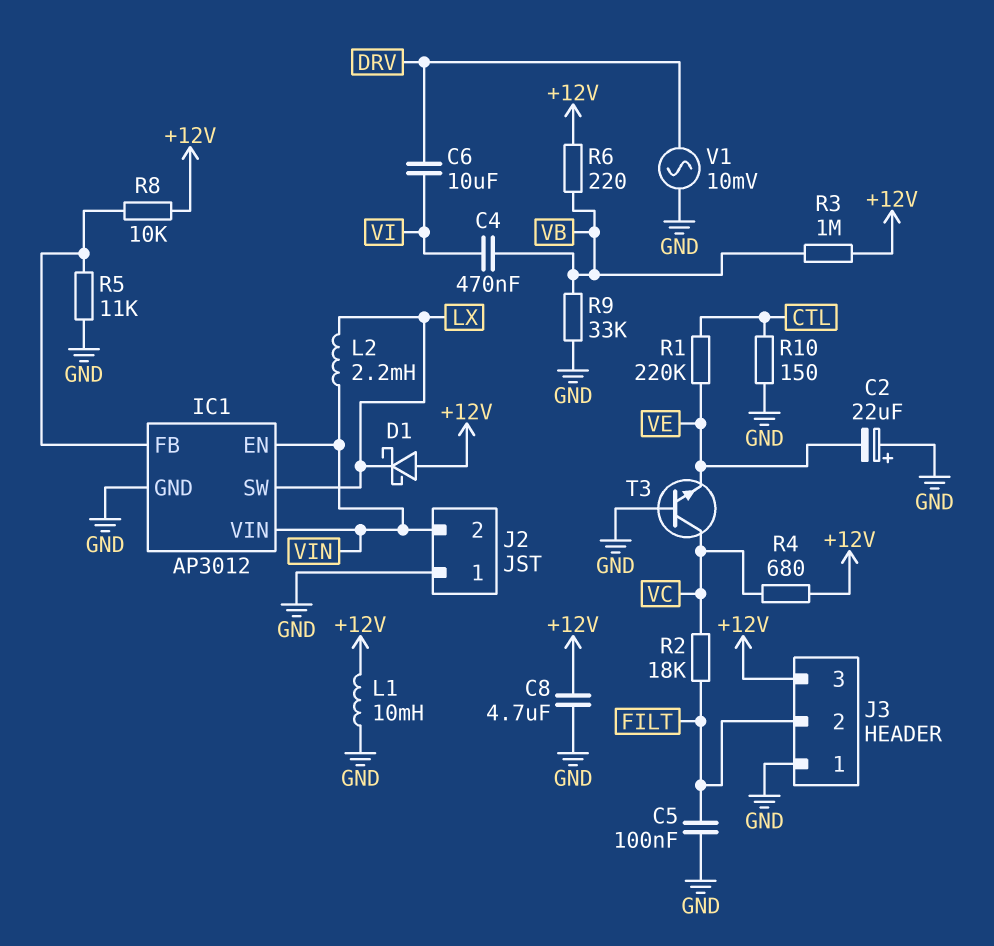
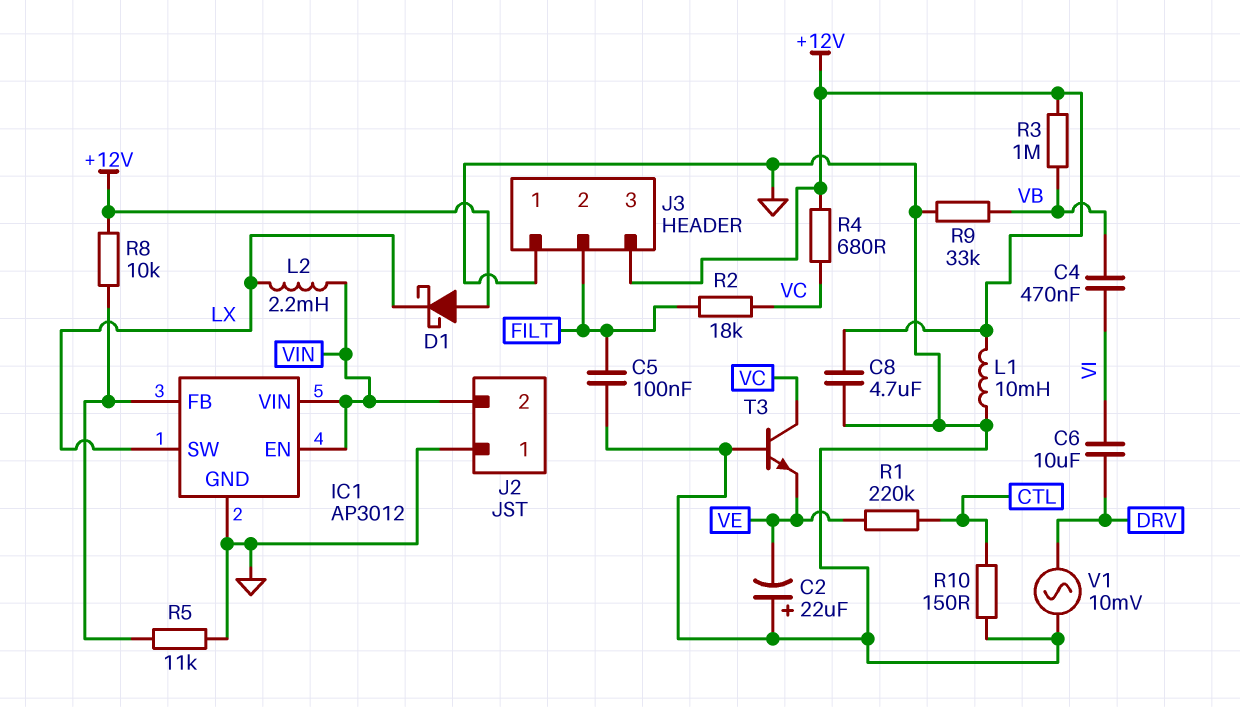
R6: 220 (+12V, VB) -> none

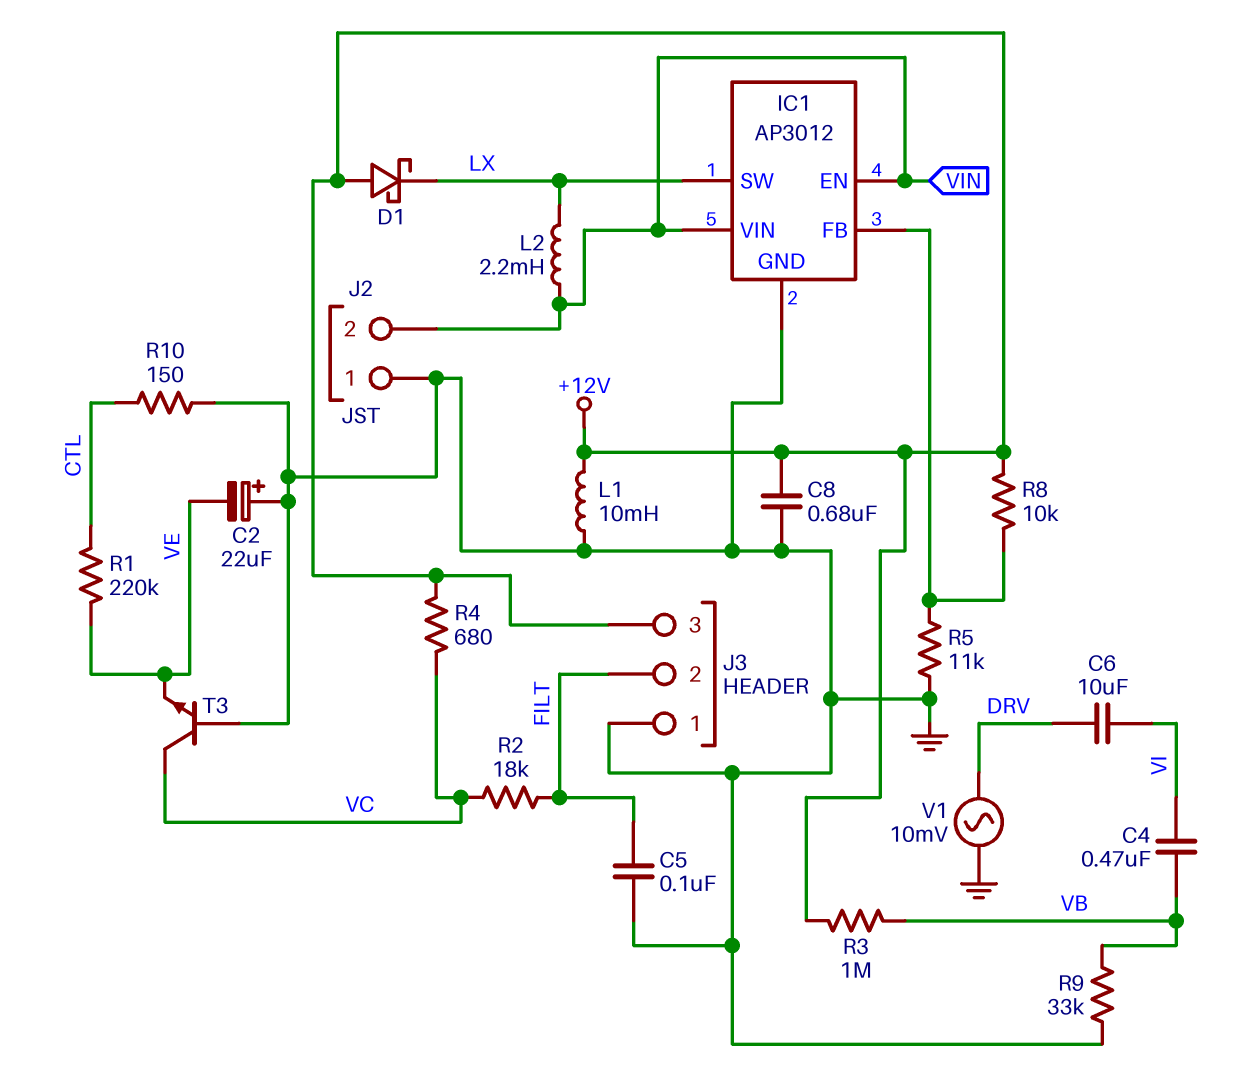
C8: 4.7uF (+12V, GND) -> 680nF (+12V, GND)

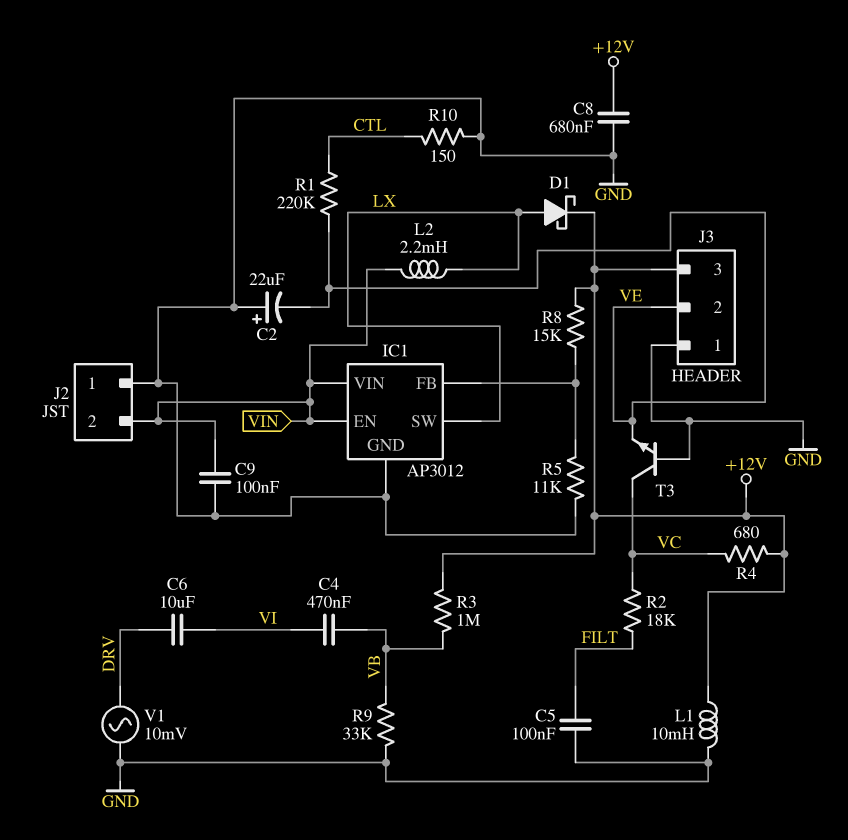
C9: none -> 100nF (GND, VIN)
D1: schottky (A +12V, K LX) -> schottky (A LX, K +12V)
J3 pin 2: FILT -> VE
R8: 10k (+12V, IC1/FB) -> 15k (+12V, IC1/FB)

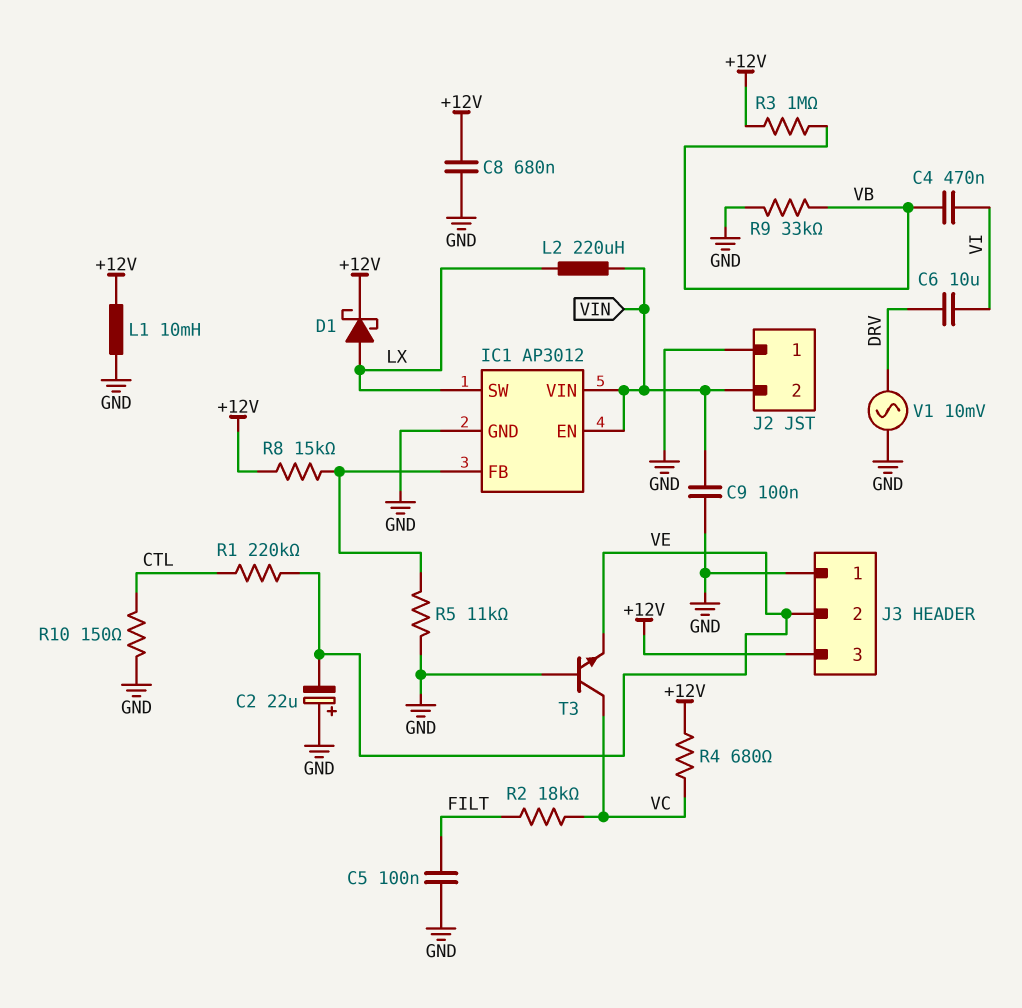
L2: 2.2mH (LX, VIN) -> 220uH (LX, VIN)

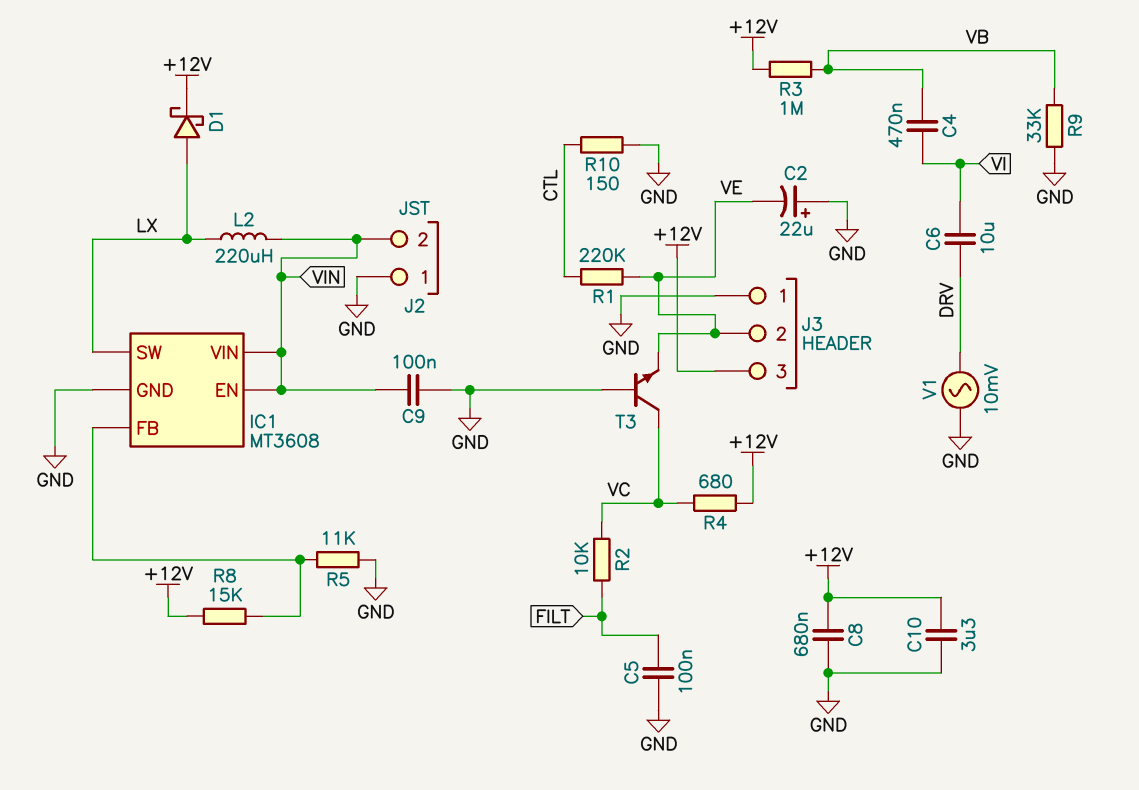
C10: none -> 3.3uF (+12V, GND)
IC1: AP3012 -> MT3608
L1: 10mH (+12V, GND) -> none
R2: 18k (FILT, VC) -> 10k (FILT, VC)

